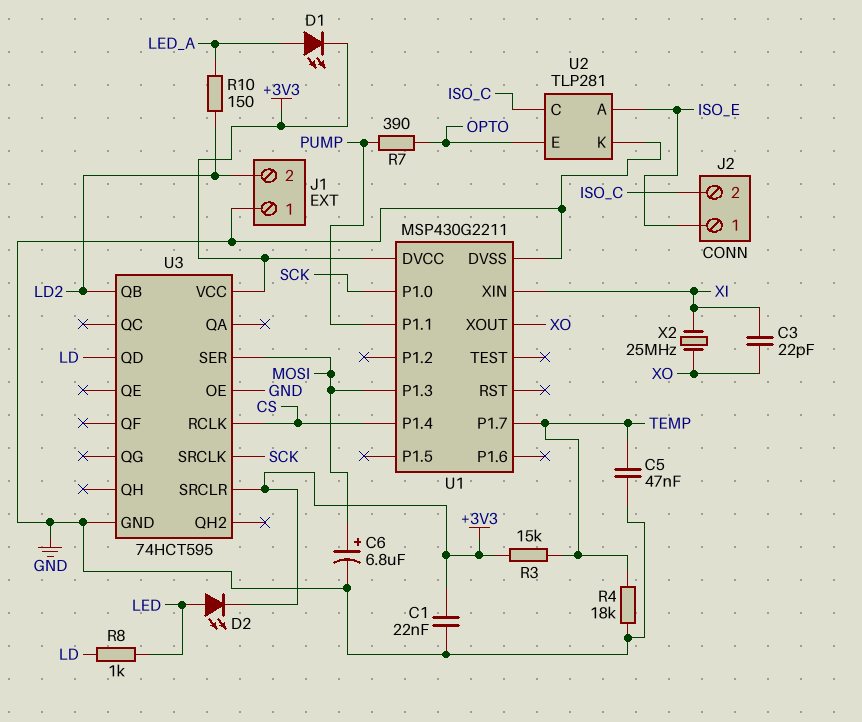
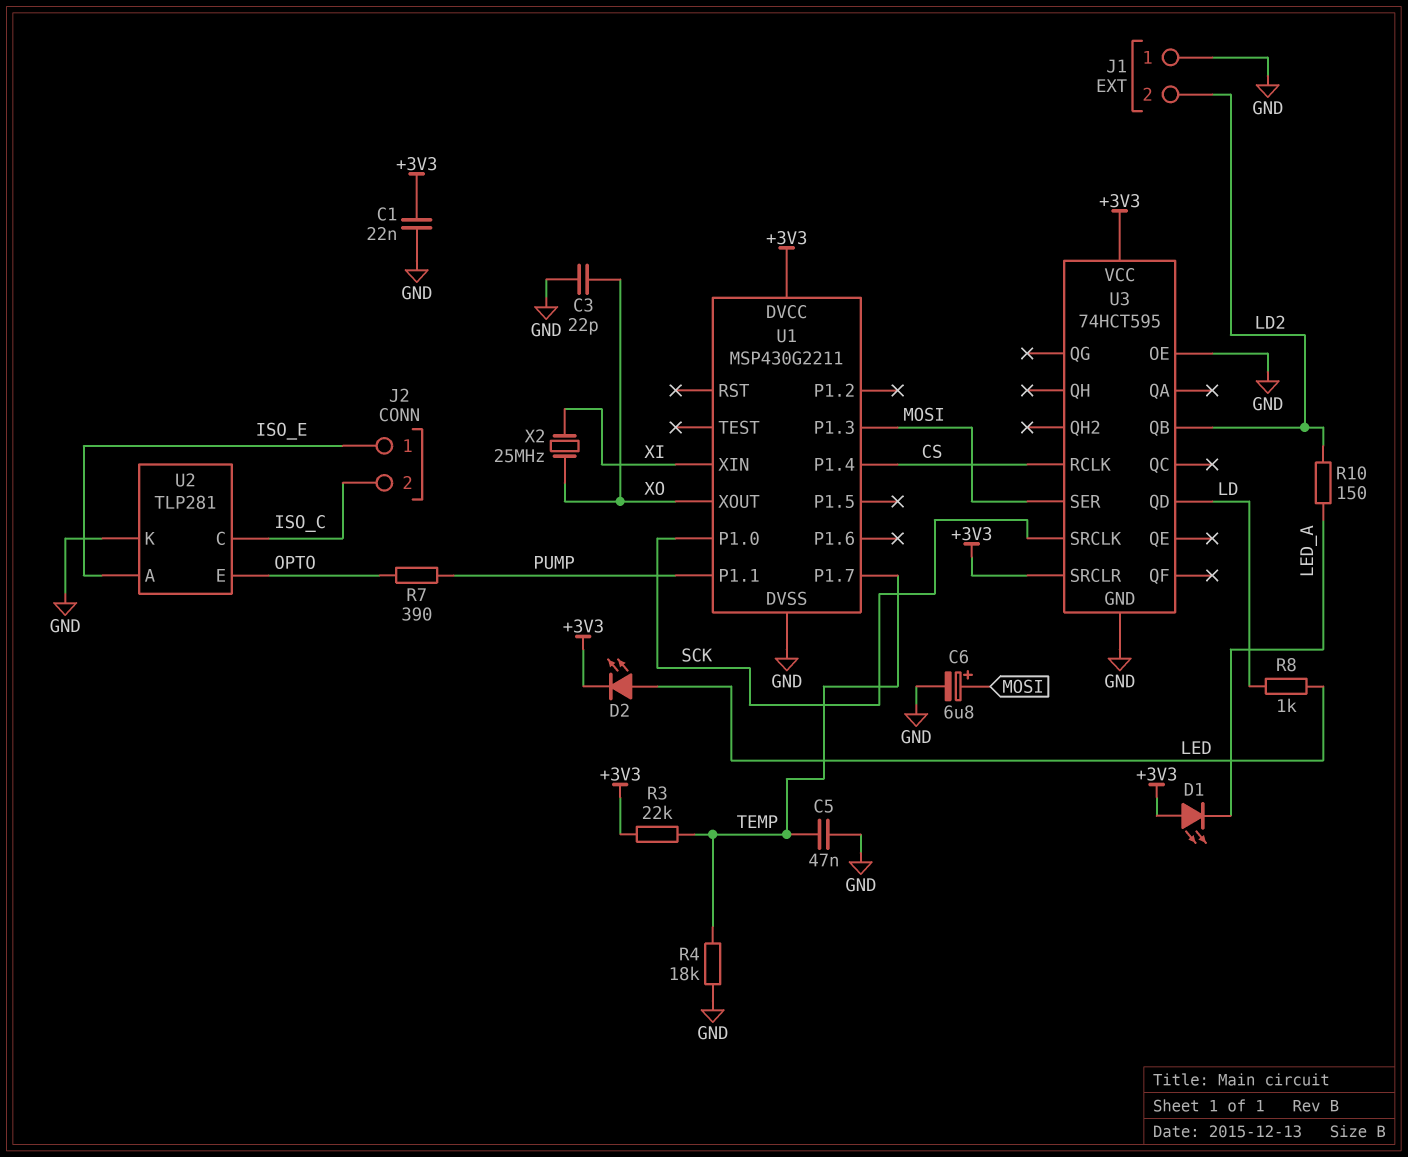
C3: 22pF (XI, XO) -> 22pF (GND, XO)
D1: LED (A LED_A, K +3V3) -> LED (A +3V3, K LED_A)
R3: 15k (+3V3, TEMP) -> 22k (+3V3, TEMP)

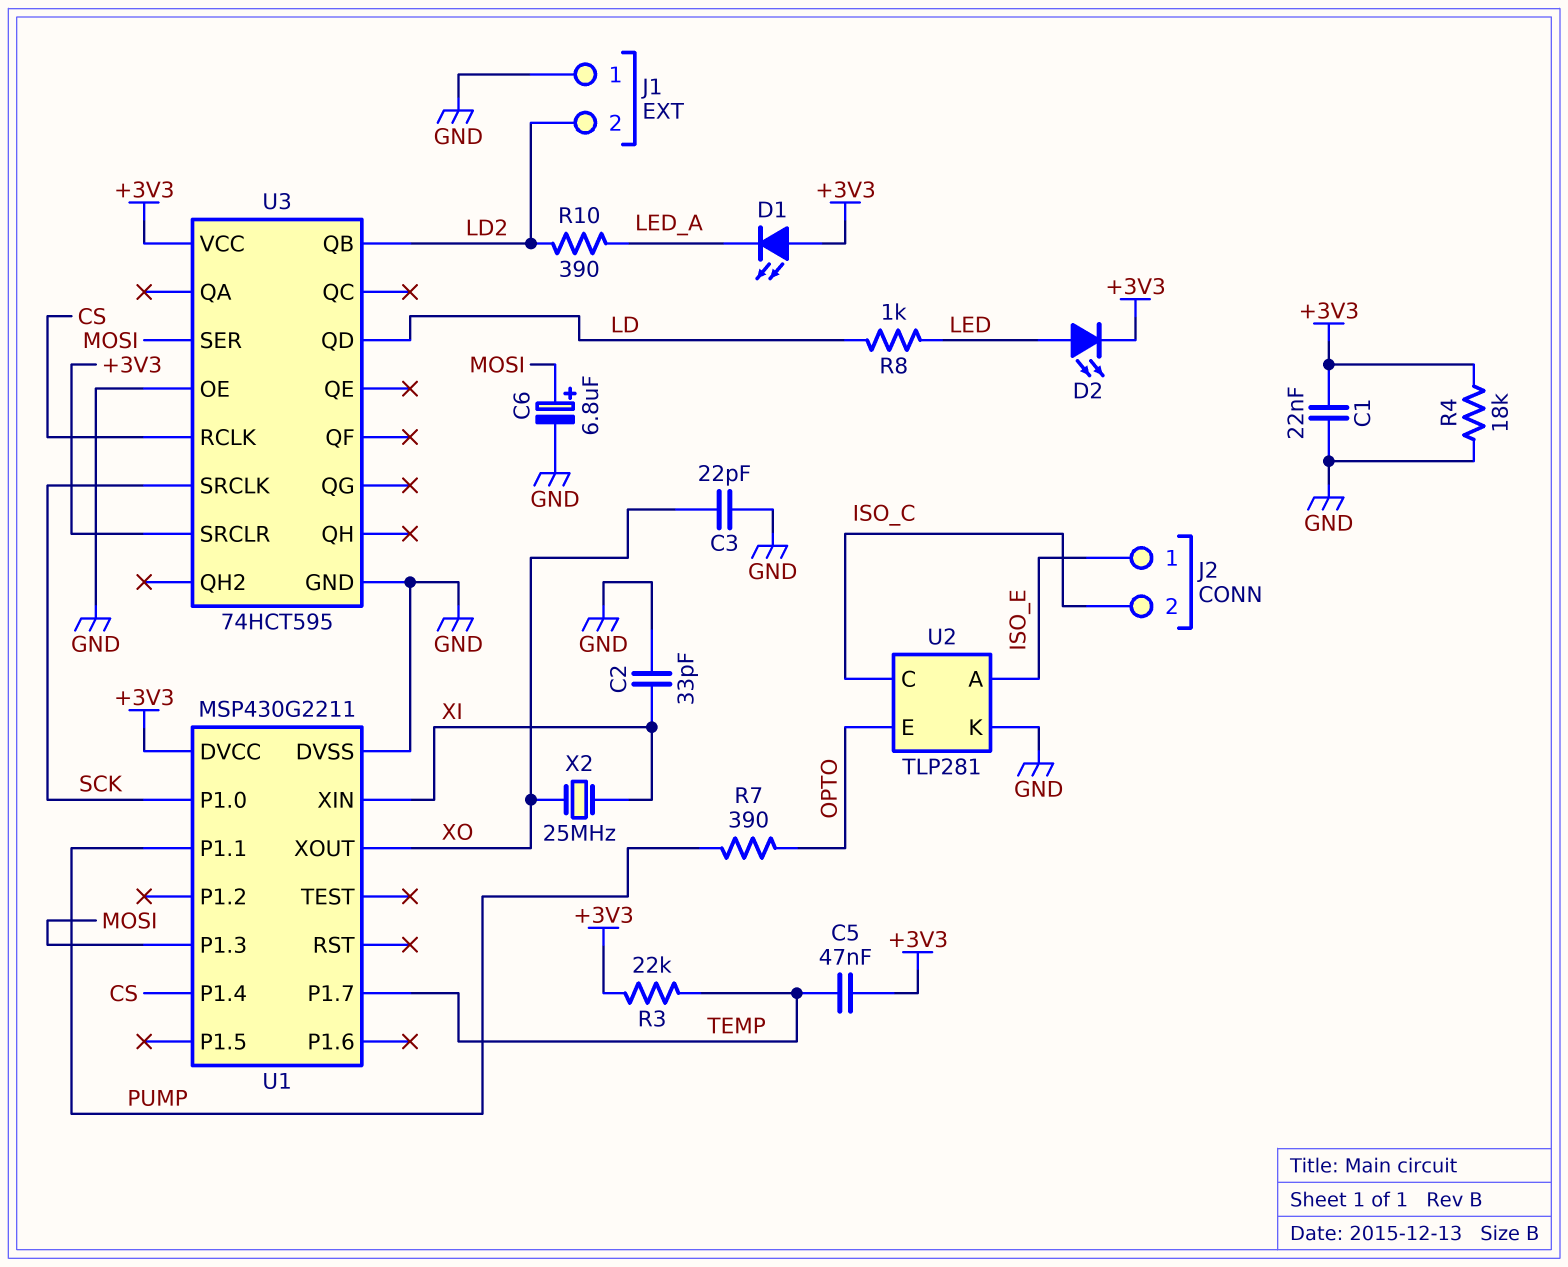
C2: none -> 33pF (GND, XI)
C5: 47nF (GND, TEMP) -> 47nF (+3V3, TEMP)
R4: 18k (GND, TEMP) -> 18k (+3V3, GND)
R10: 150 (LD2, LED_A) -> 390 (LD2, LED_A)

